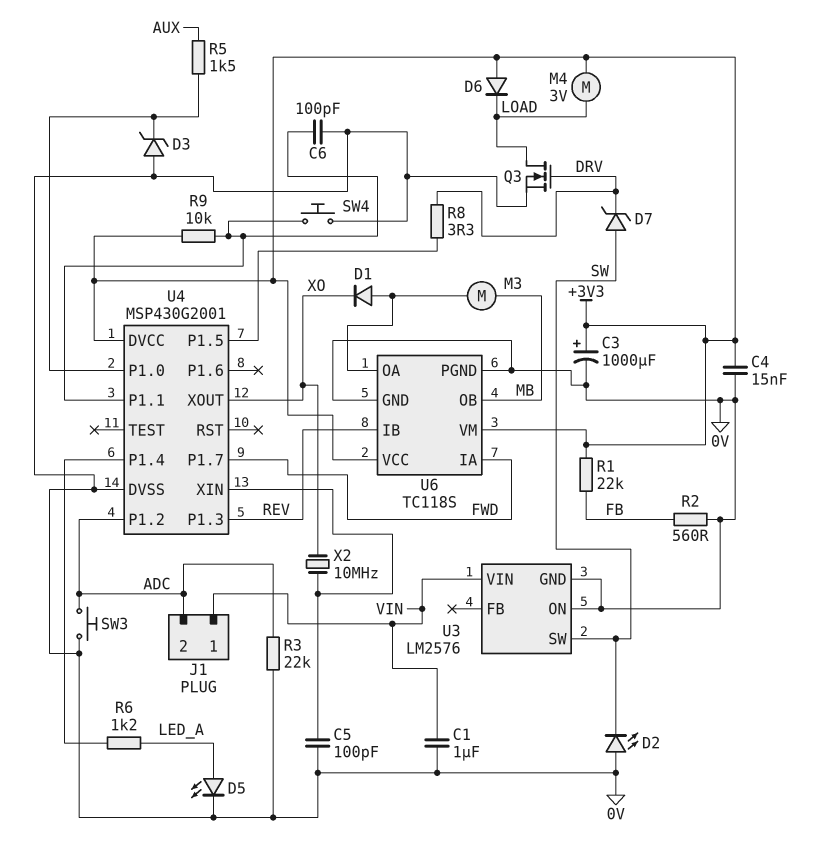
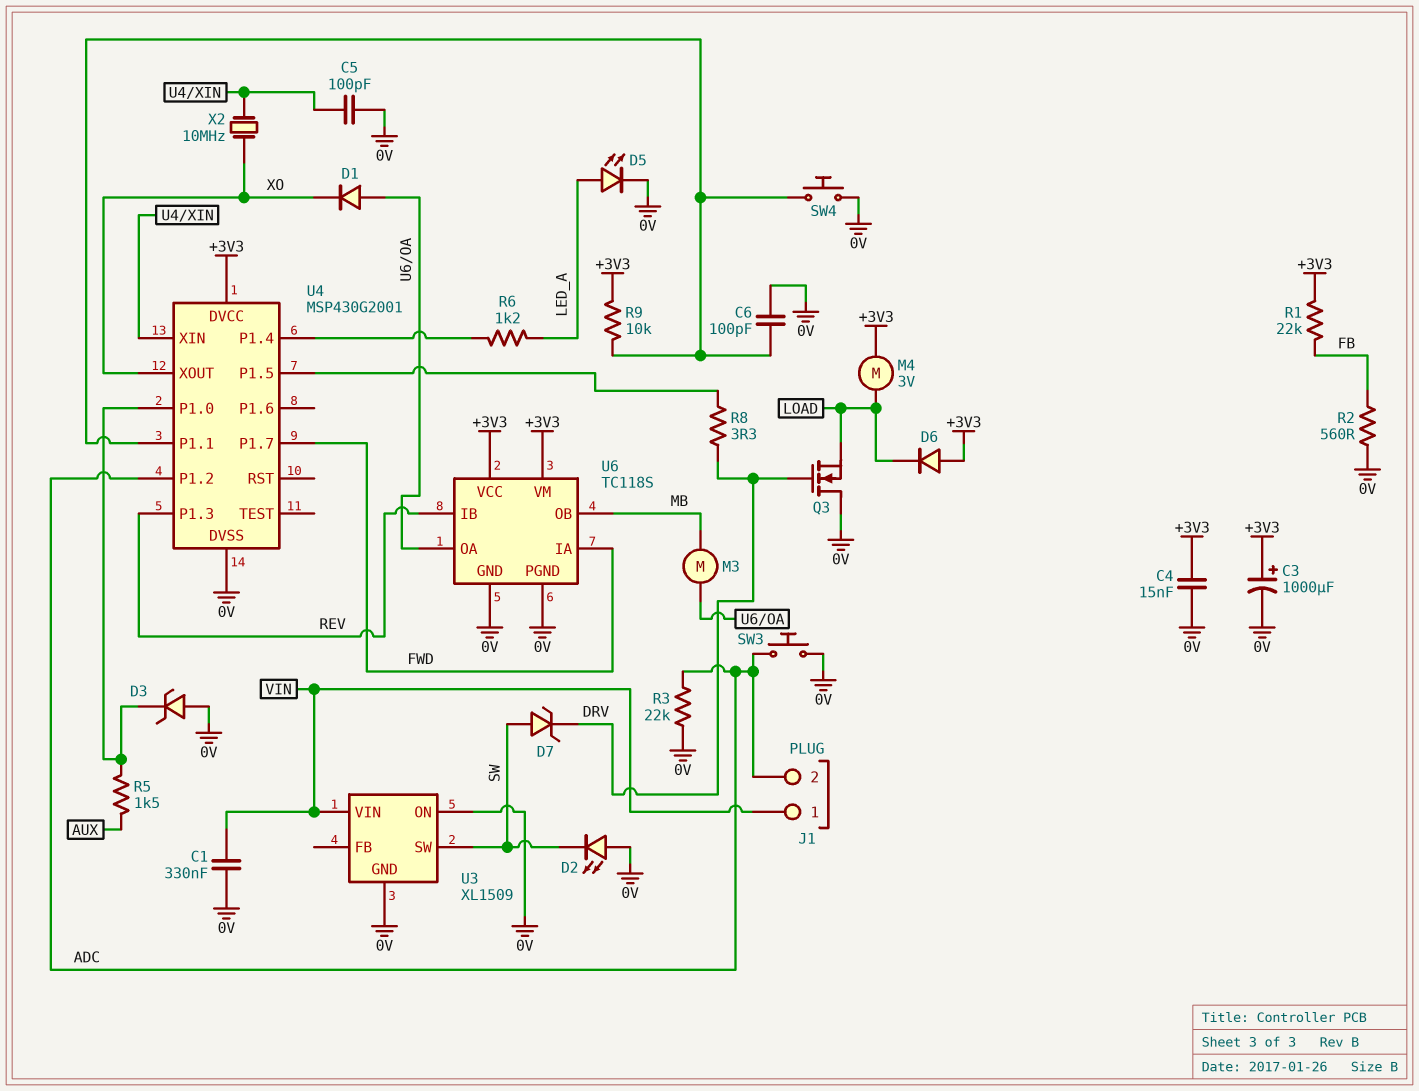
C1: 1uF (0V, VIN) -> 330nF (0V, VIN)
Q3: NMOS (G DRV, D LOAD, S 0V) -> NMOS (G DRV, D 0V, S LOAD)
U3: LM2576 -> XL1509

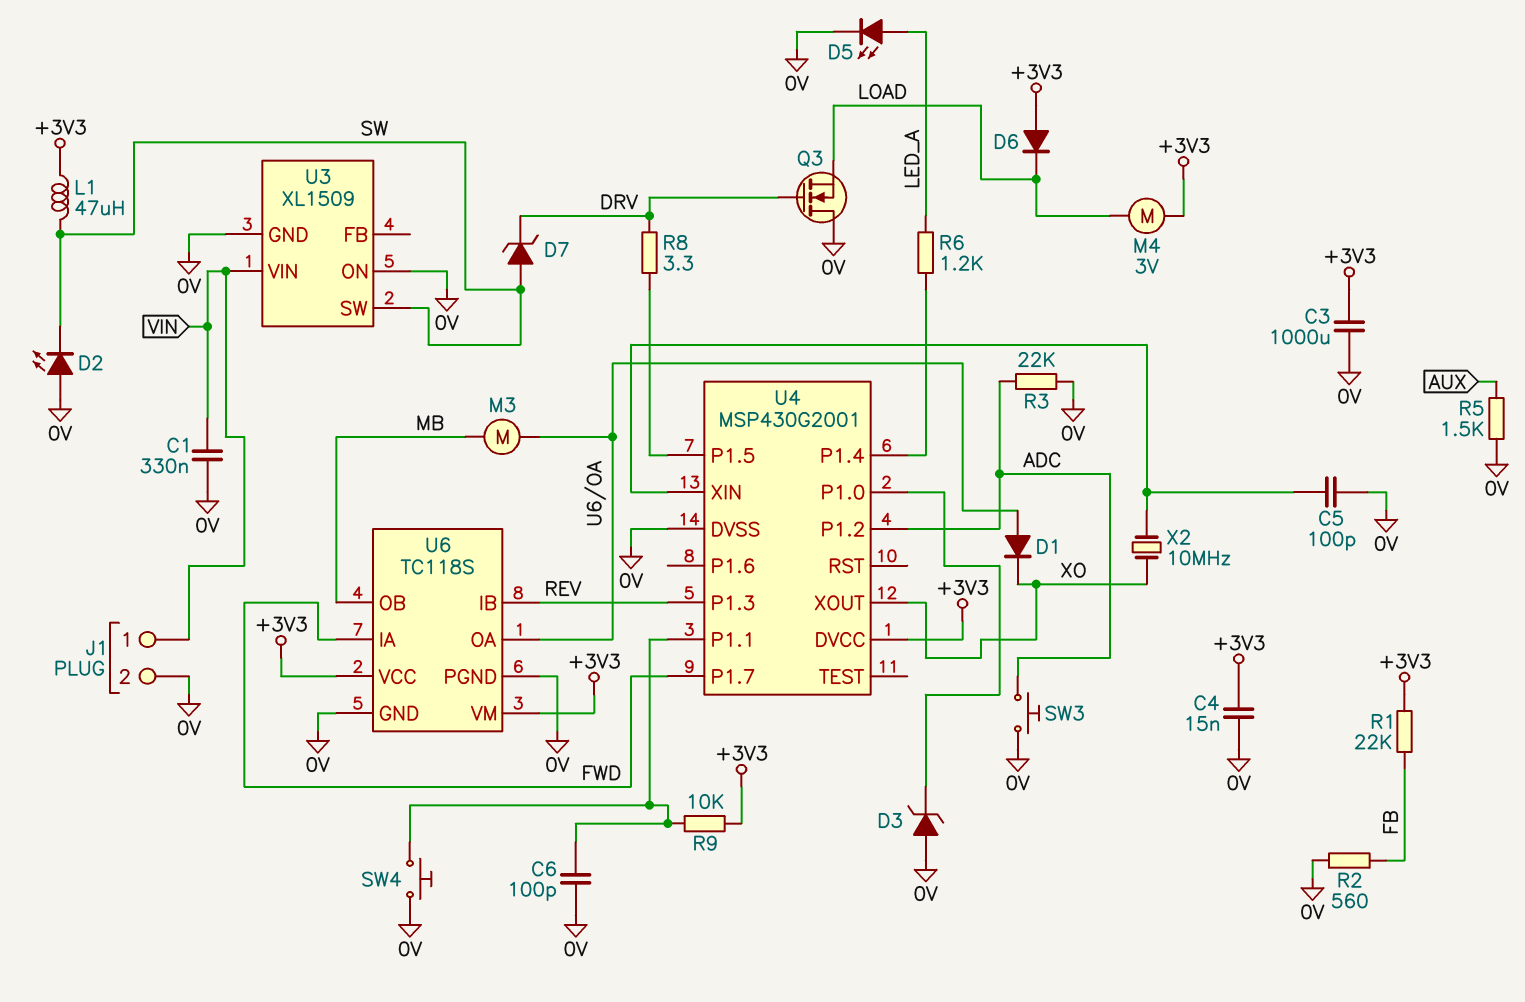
C3: 1000uF (plus +3V3, minus 0V) -> 1000uF (+3V3, 0V)
J1 pin 2: ADC -> 0V
L1: none -> 47uH (+3V3, SW)
R5: 1.5k (AUX, U4/P1.0) -> 1.5k (0V, AUX)

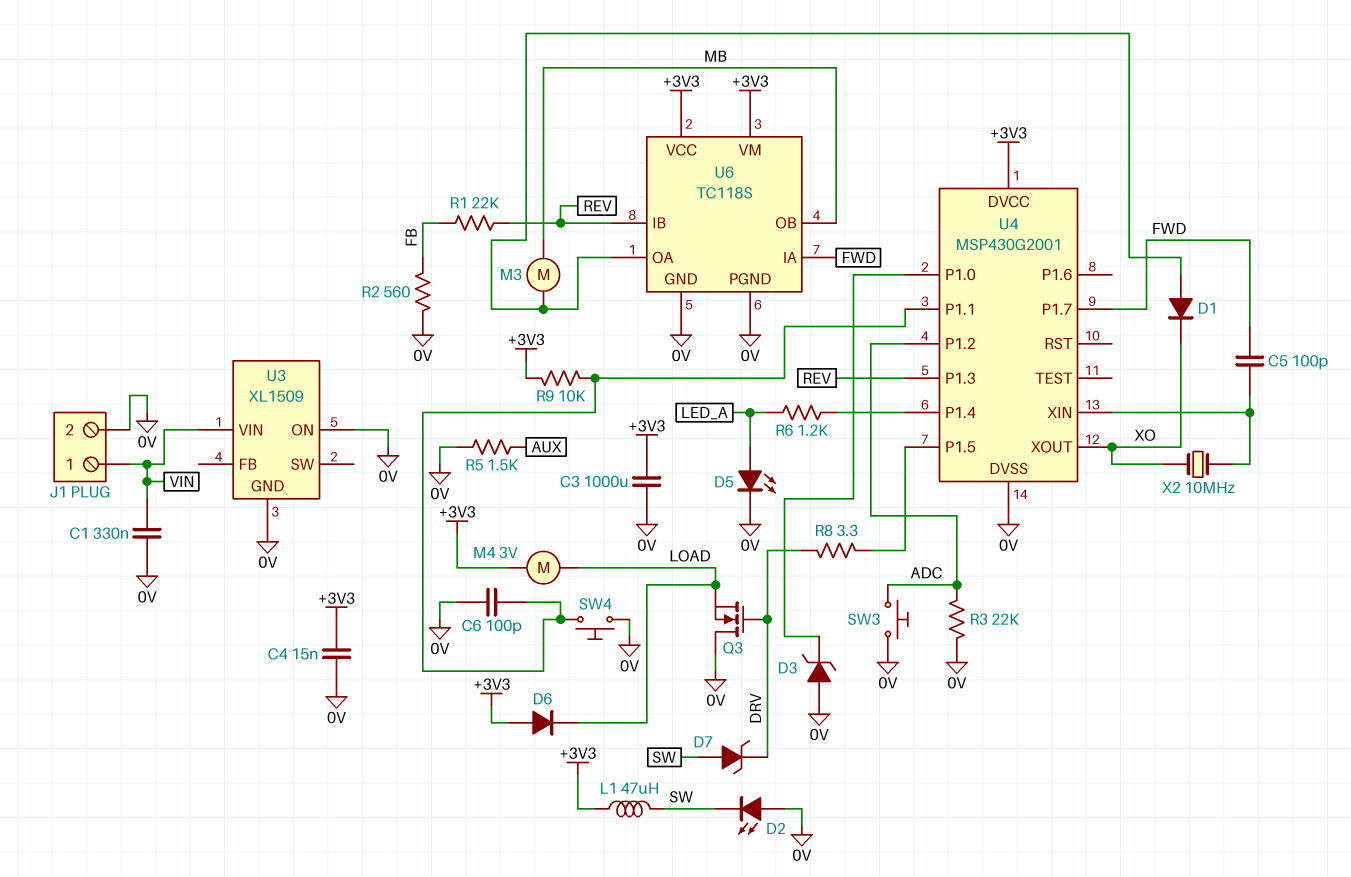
C5: 100pF (0V, U4/XIN) -> 100pF (FWD, U4/XIN)
R1: 22k (+3V3, FB) -> 22k (FB, REV)
U3 pin SW: SW -> none

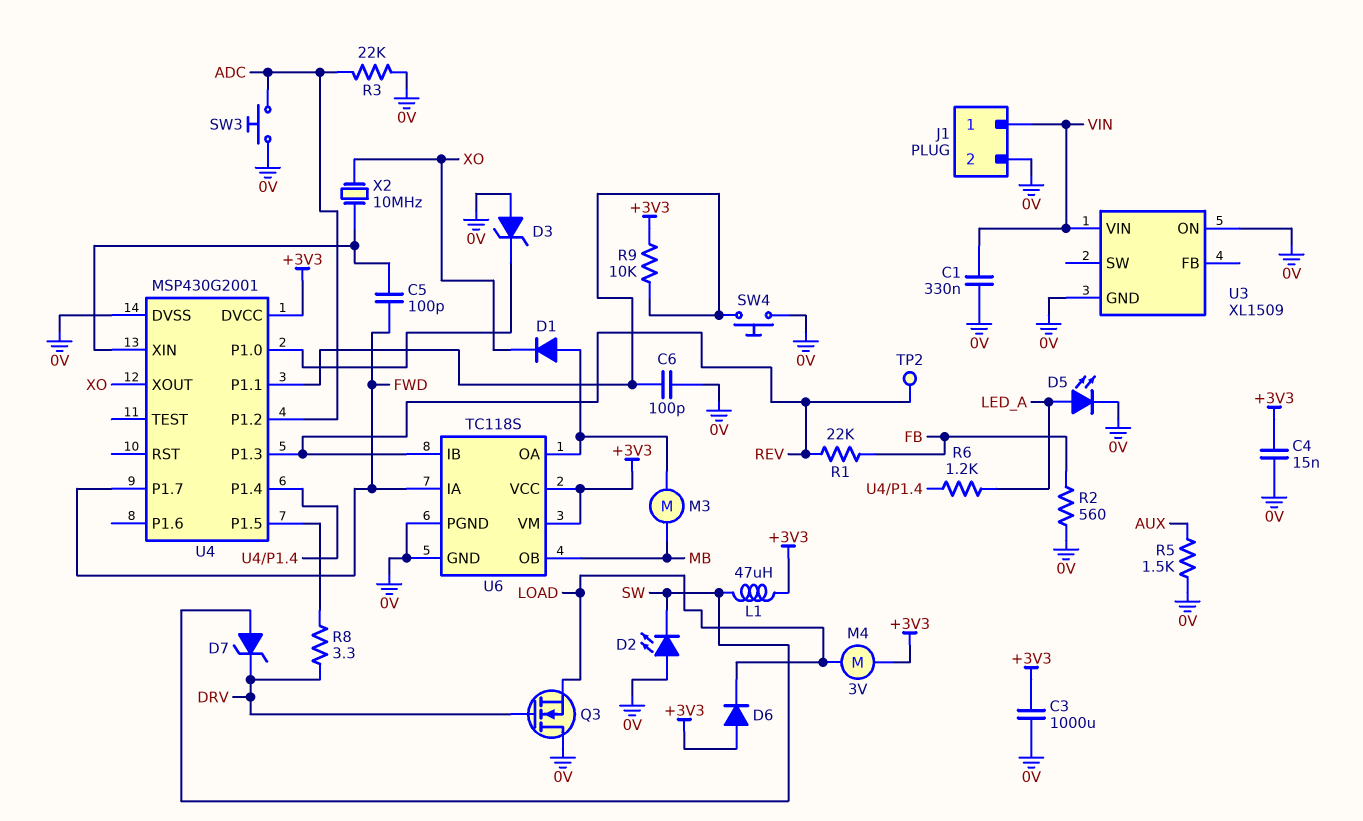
TP2: none -> test point (REV)

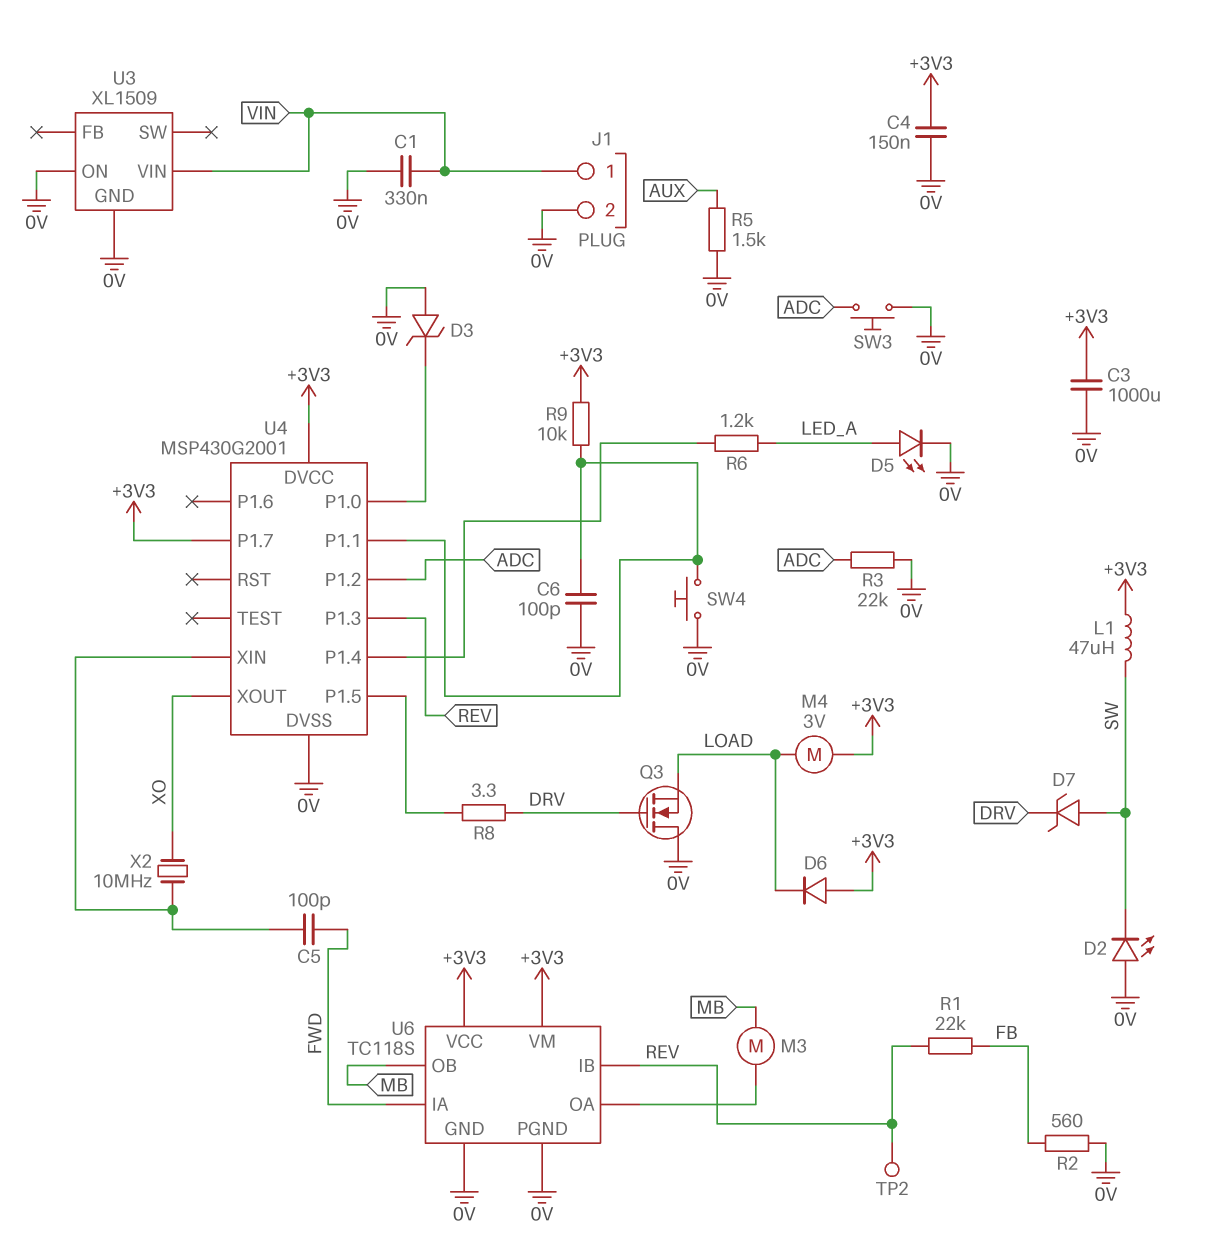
C4: 15nF (+3V3, 0V) -> 150nF (+3V3, 0V)
D1: diode (A U6/OA, K XO) -> none
U4 pin P1.7: FWD -> +3V3

